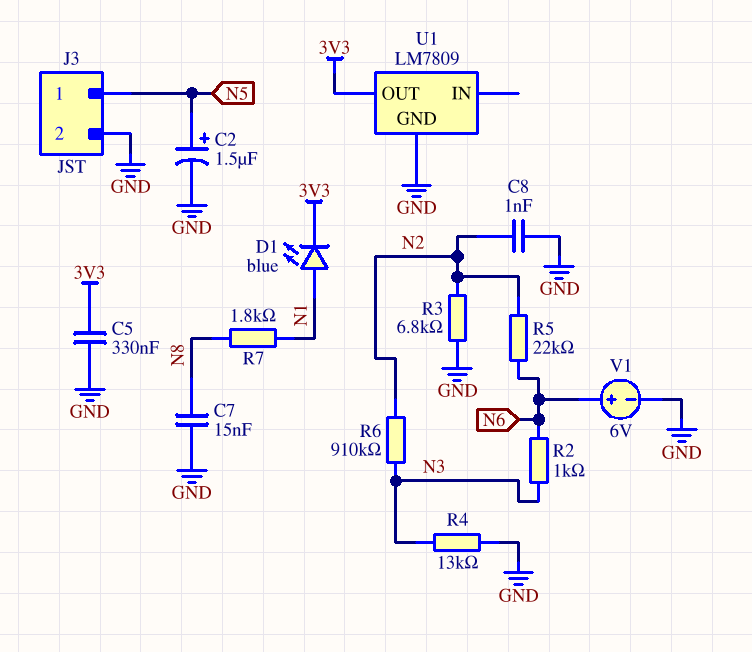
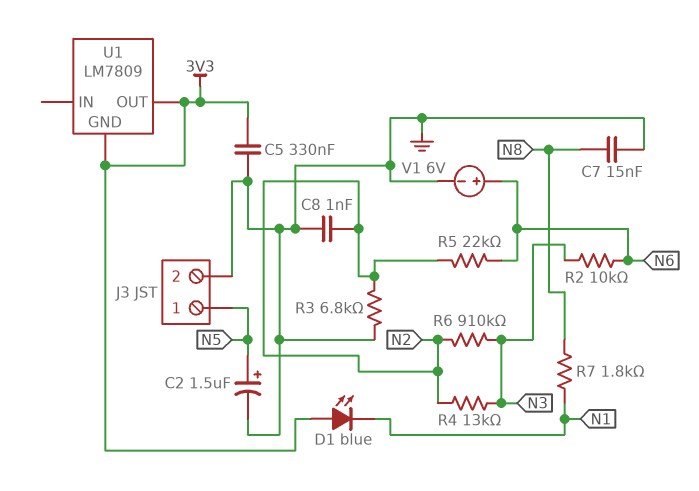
D1: LED blue (A N1, K 3V3) -> LED blue (A 3V3, K N1)
R2: 1k (N3, N6) -> 10k (N3, N6)
R4: 13k (GND, N3) -> 13k (N2, N3)
U1 pin GND: GND -> 3V3

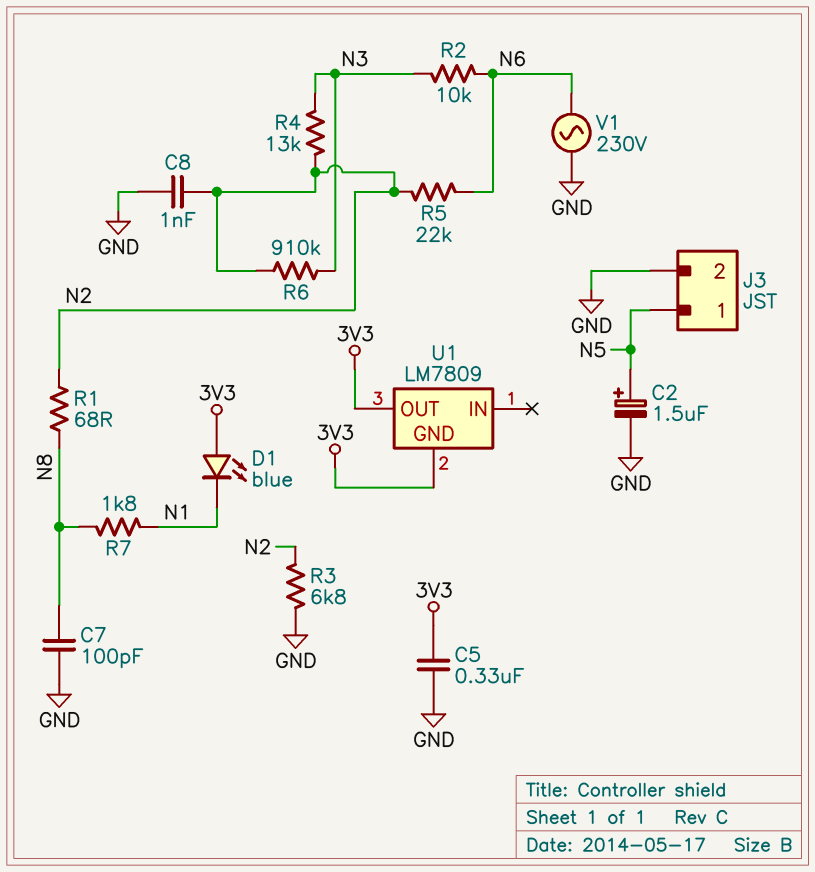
C7: 15nF (GND, N8) -> 100pF (GND, N8)
R1: none -> 68 (N2, N8)
V1: 6V (plus N6, minus GND) -> AC 230V (GND, N6)

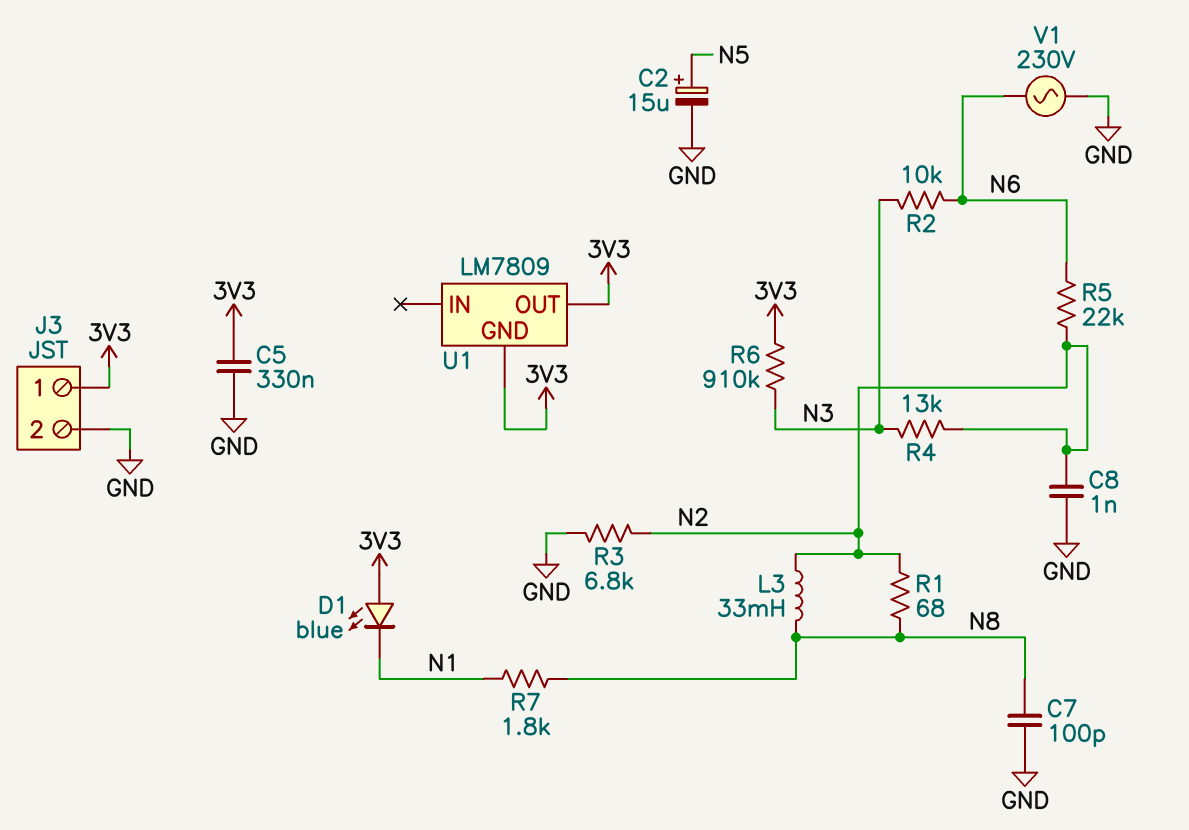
C2: 1.5uF (plus N5, minus GND) -> 15uF (plus N5, minus GND)
J3 pin 1: N5 -> 3V3
L3: none -> 33mH (N2, N8)
R6: 910k (N2, N3) -> 910k (3V3, N3)

